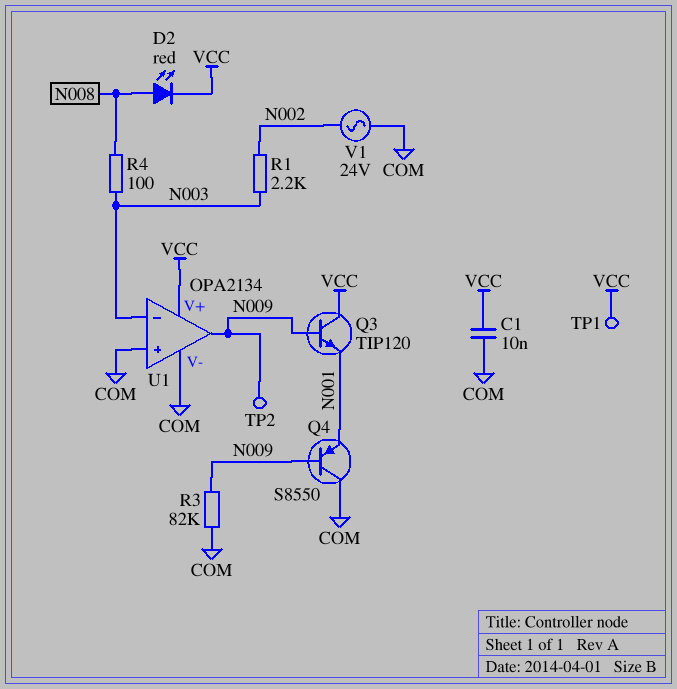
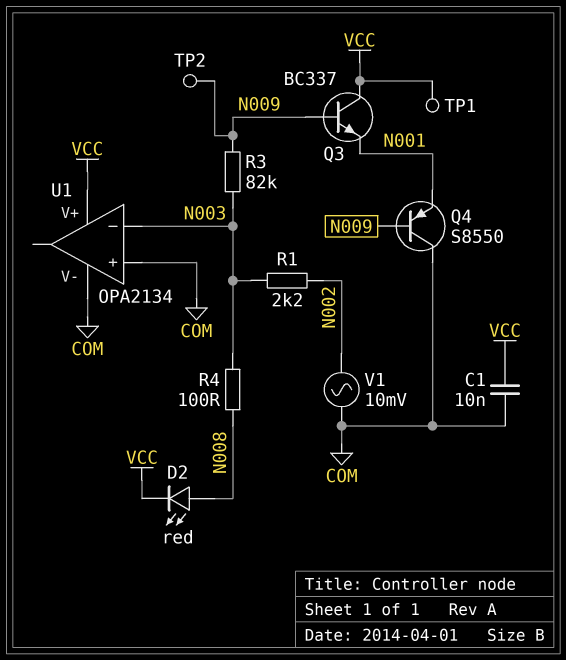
Q3: NPN TIP120 (B N009, C VCC, E N001) -> NPN BC337 (B N009, C VCC, E N001)
R3: 82k (COM, N009) -> 82k (N003, N009)
U1 pin out: N009 -> none
V1: AC 24V (COM, N002) -> AC 10mV (COM, N002)

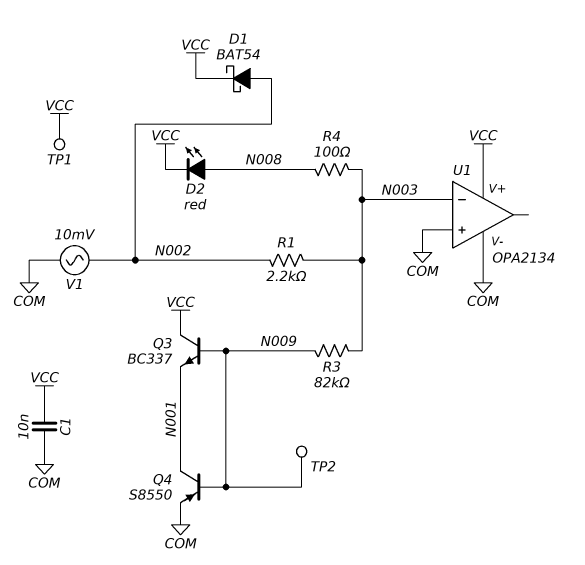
D1: none -> schottky BAT54 (A N002, K VCC)
Q4: PNP S8550 (B N009, C COM, E N001) -> PNP S8550 (B N009, C N001, E COM)

